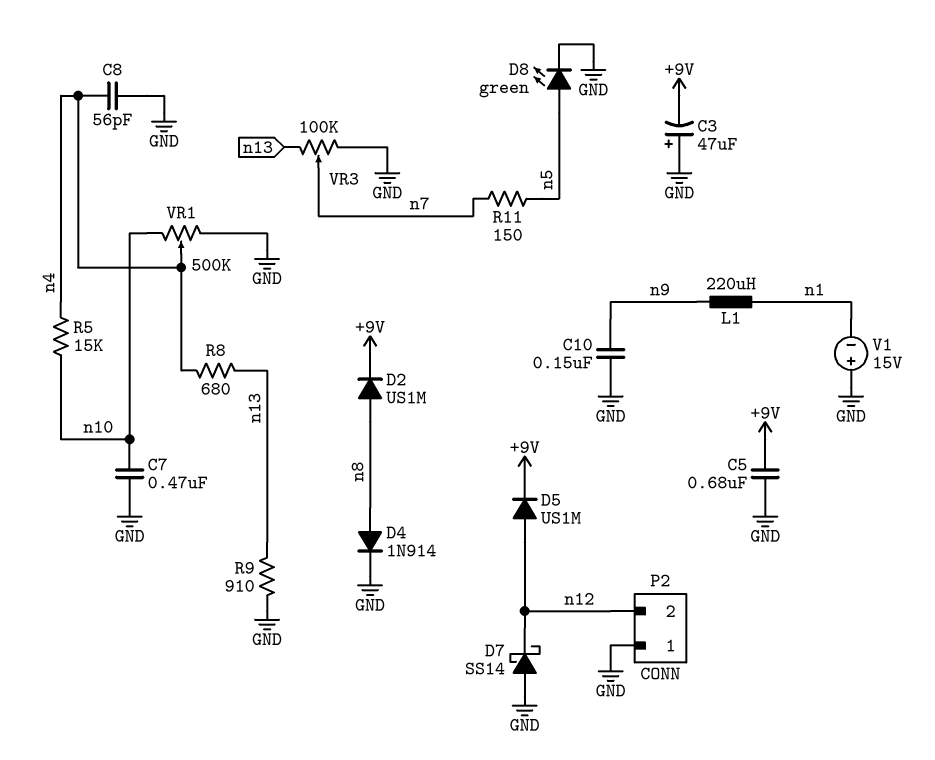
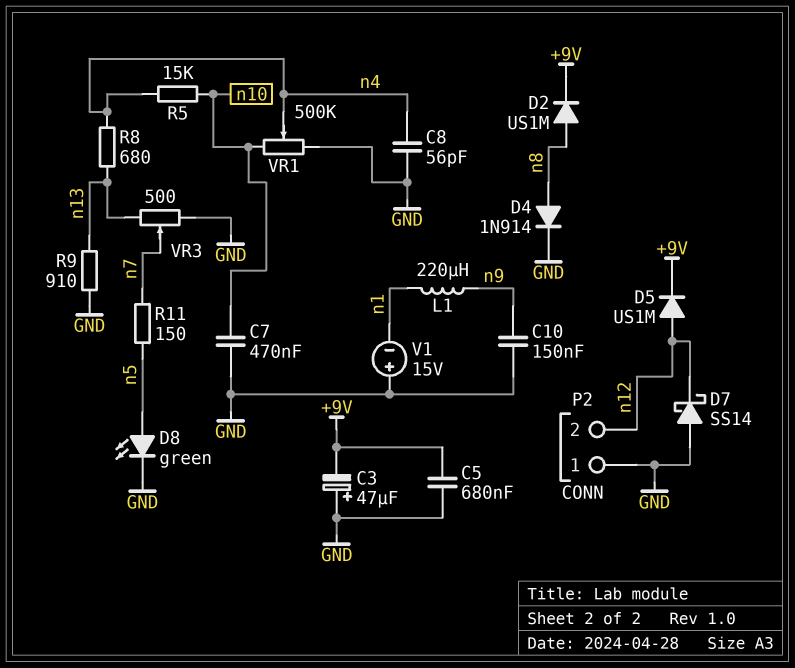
VR3: 100k (GND, n13, wiper n7) -> 500 (GND, n13, wiper n7)

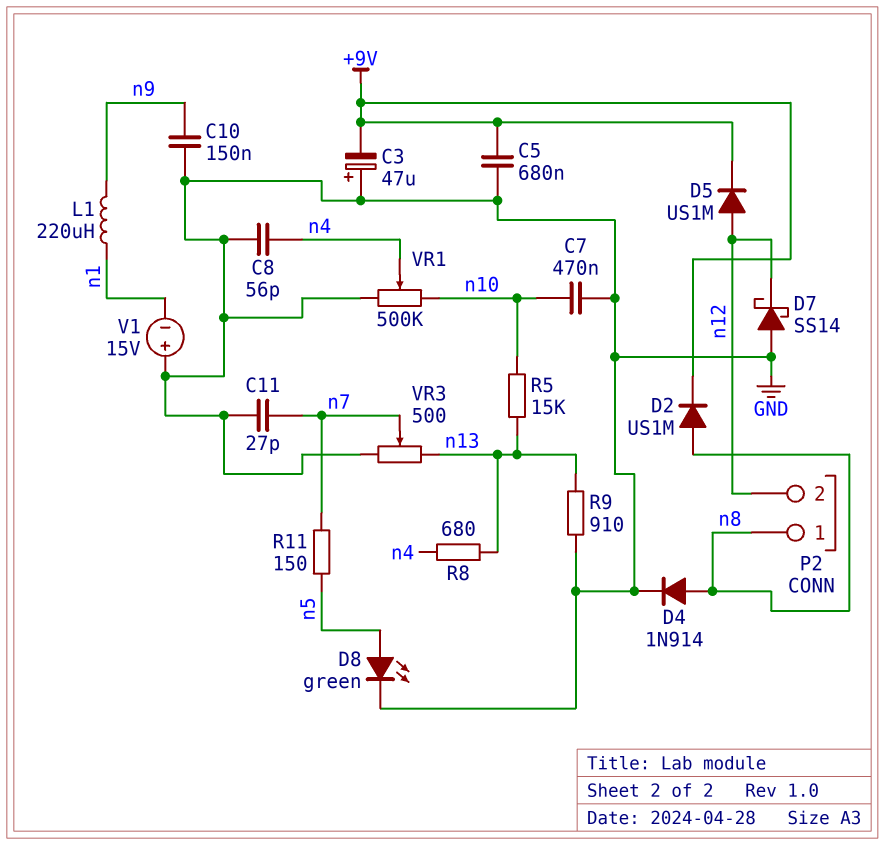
C11: none -> 27pF (GND, n7)
P2 pin 1: GND -> n8
R5: 15k (n4, n10) -> 15k (n10, n13)

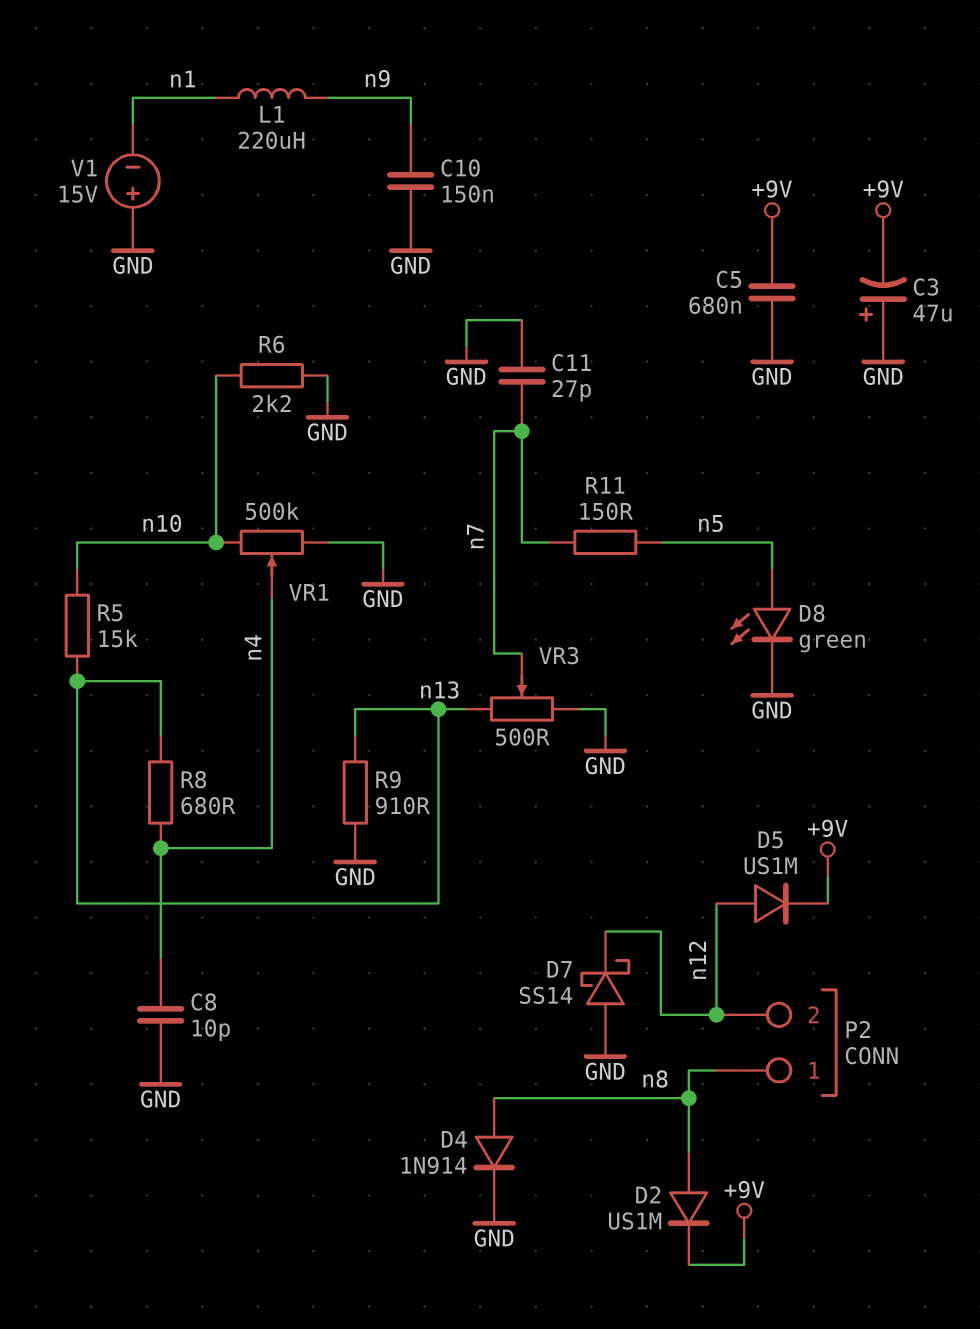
C7: 470nF (GND, n10) -> none
C8: 56pF (GND, n4) -> 10pF (GND, n4)
R6: none -> 2.2k (GND, n10)

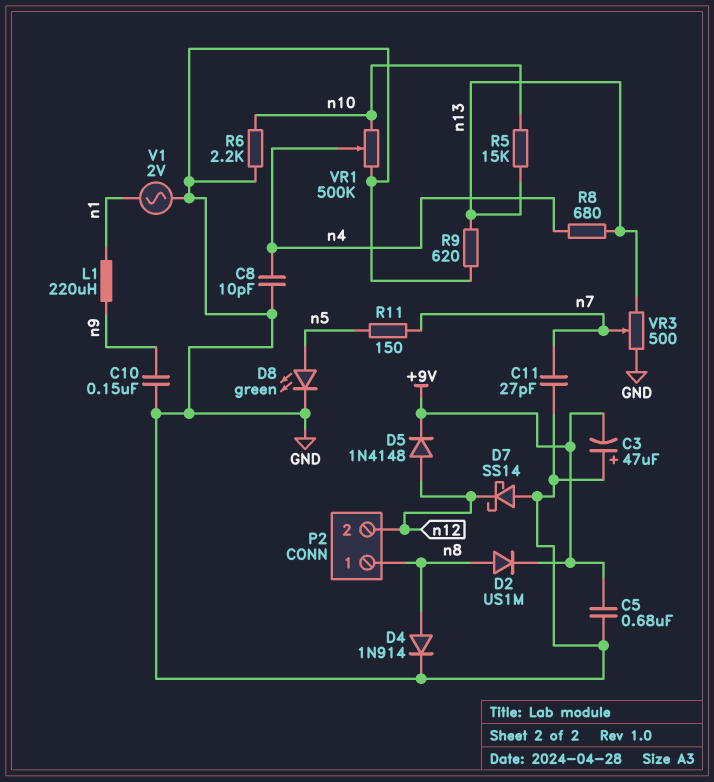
D5: diode US1M (A n12, K +9V) -> diode 1N4148 (A n12, K +9V)
R9: 910 (GND, n13) -> 620 (GND, n13)
V1: 15V (plus GND, minus n1) -> AC 2V (GND, n1)

